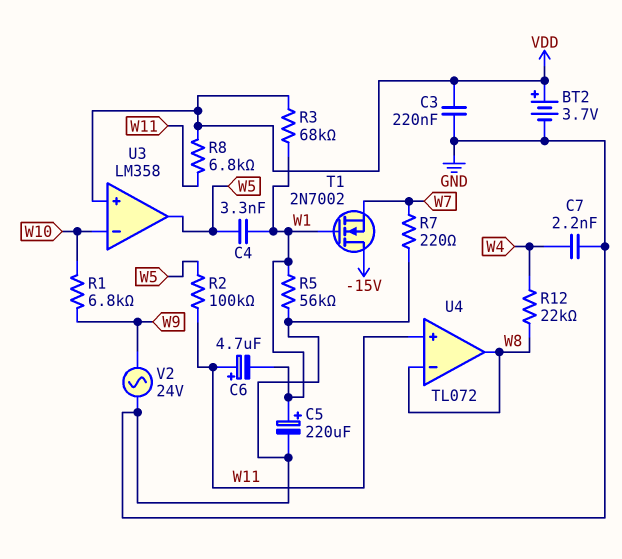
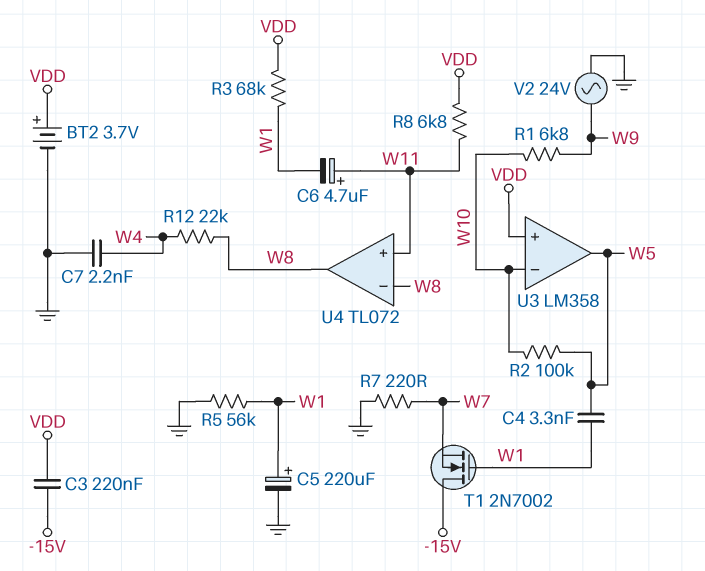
C3: 220nF (GND, VDD) -> 220nF (-15V, VDD)
R2: 100k (W5, W11) -> 100k (W5, W10)

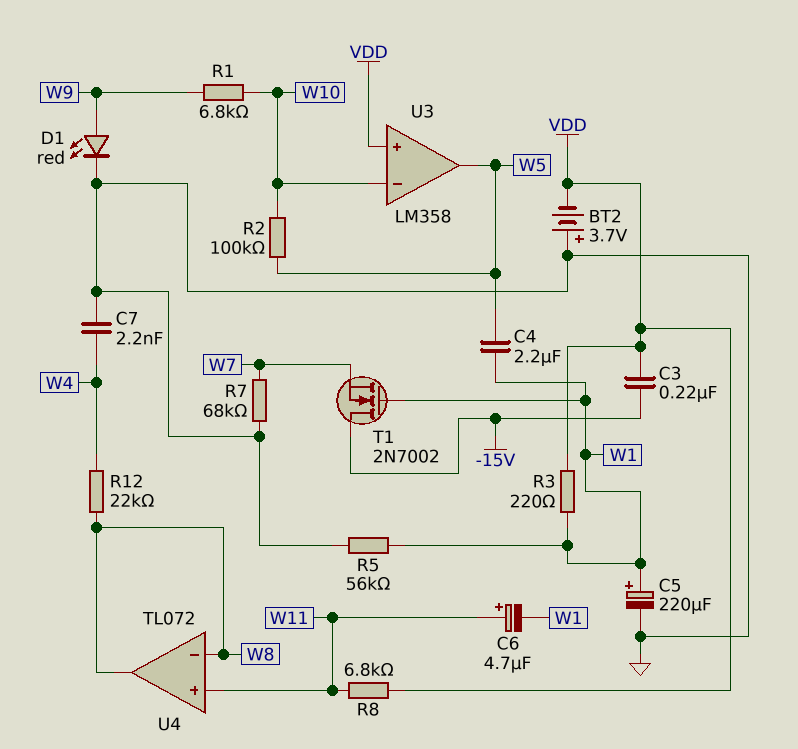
BT2: 3.7V (plus VDD, minus GND) -> 3.7V (plus GND, minus VDD)
C4: 3.3nF (W1, W5) -> 2.2uF (W1, W5)
D1: none -> LED red (A W9, K GND)
R3: 68k (VDD, W1) -> 220 (VDD, W1)
R7: 220 (GND, W7) -> 68k (GND, W7)
V2: AC 24V (GND, W9) -> none

